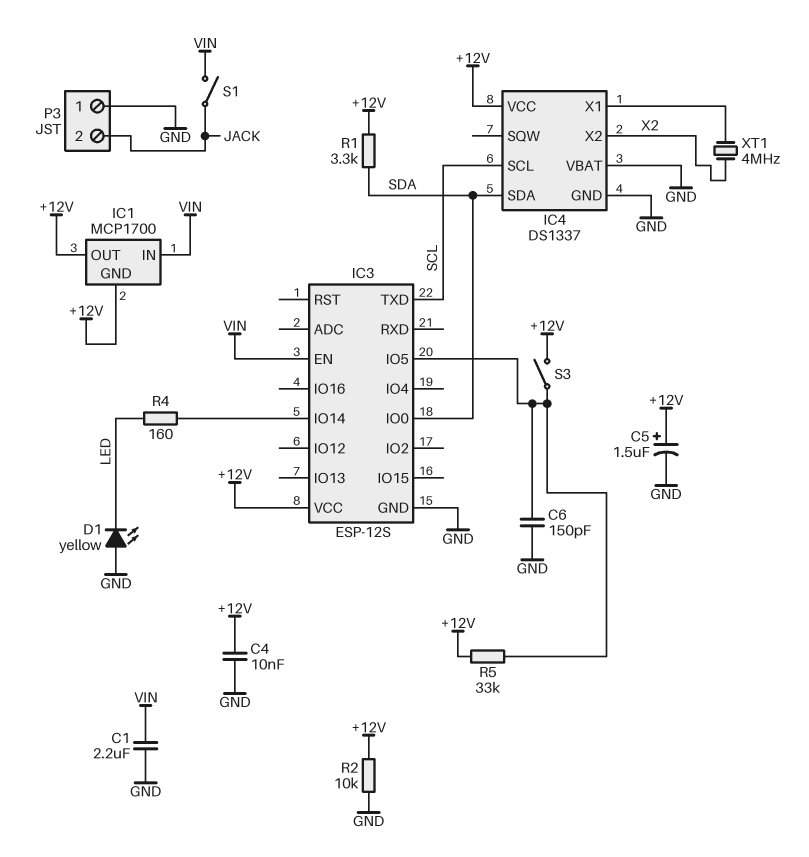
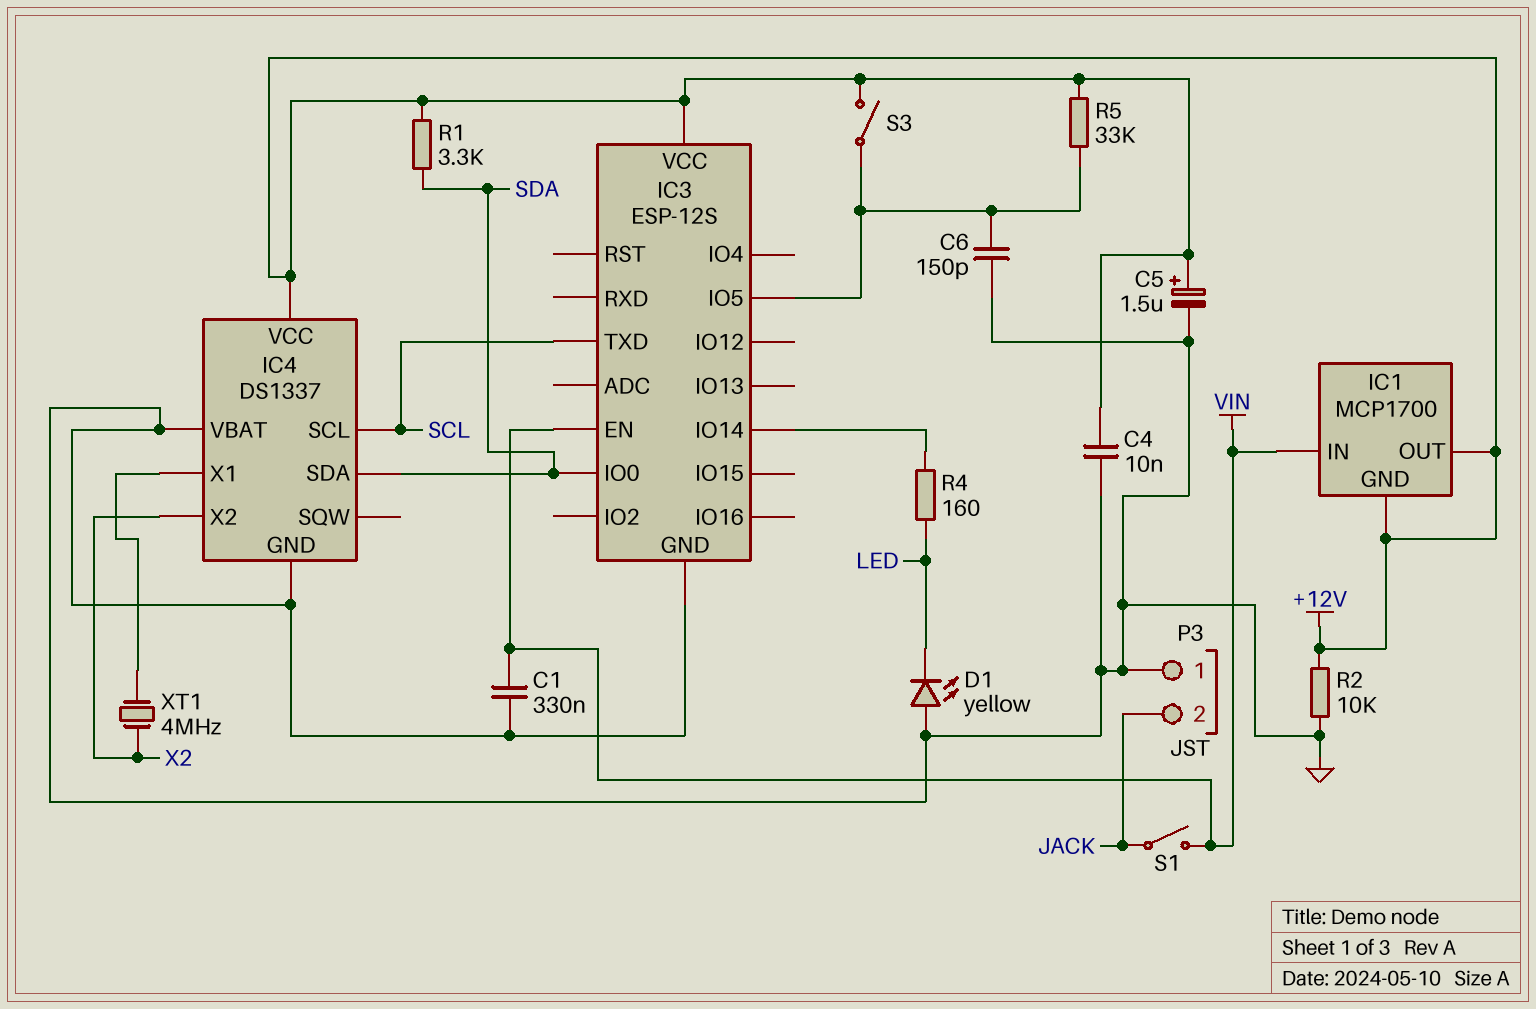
C1: 2.2uF (GND, VIN) -> 330nF (GND, VIN)

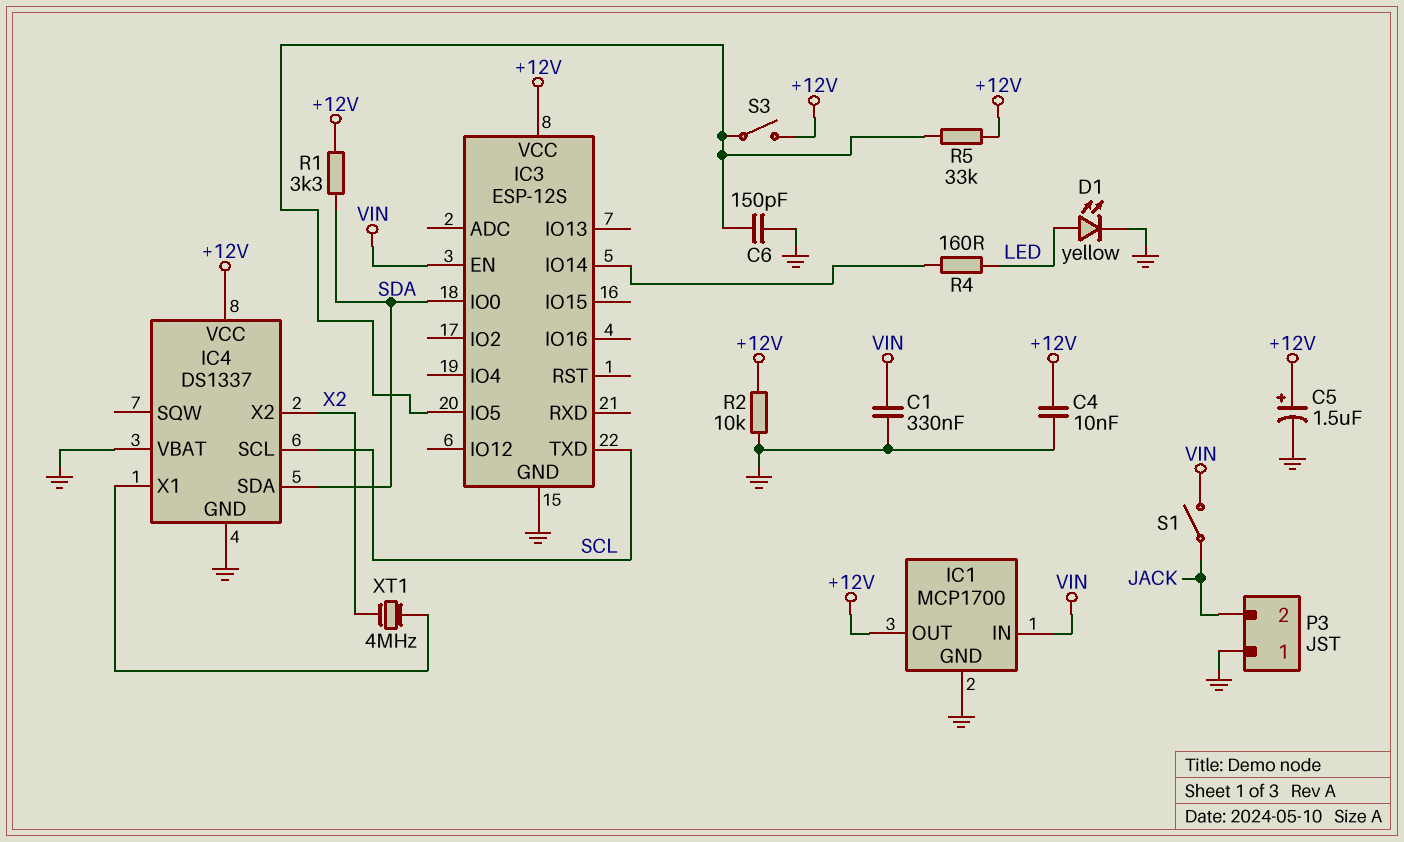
D1: LED yellow (A GND, K LED) -> LED yellow (A LED, K GND)
IC1 pin GND: +12V -> GND

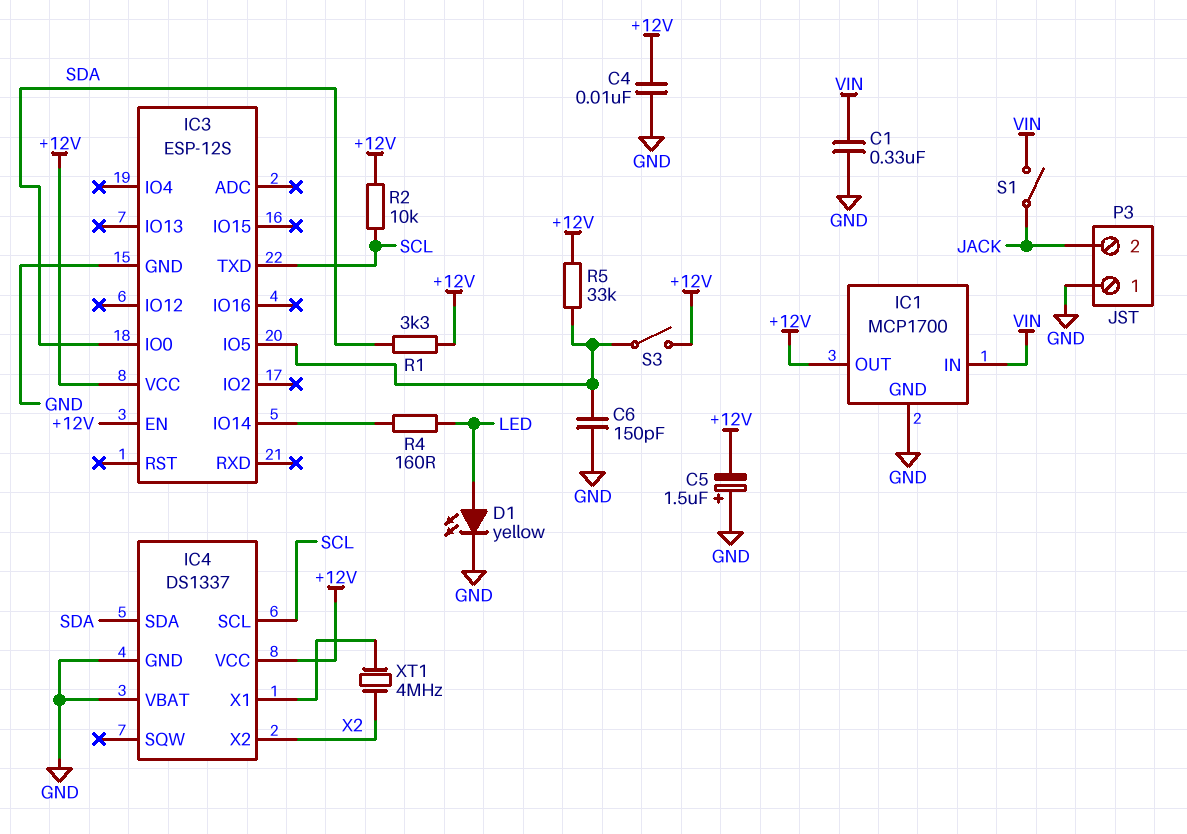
C5: 1.5uF (plus +12V, minus GND) -> 1.5uF (plus GND, minus +12V)
IC3 pin EN: VIN -> +12V
R2: 10k (+12V, GND) -> 10k (+12V, SCL)

